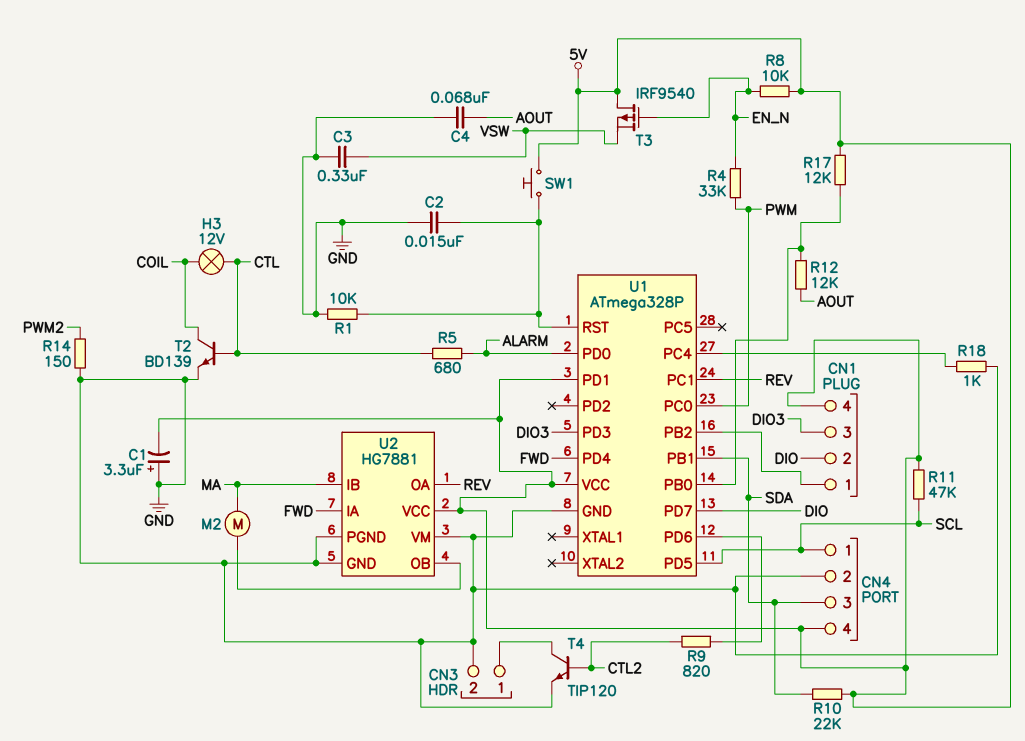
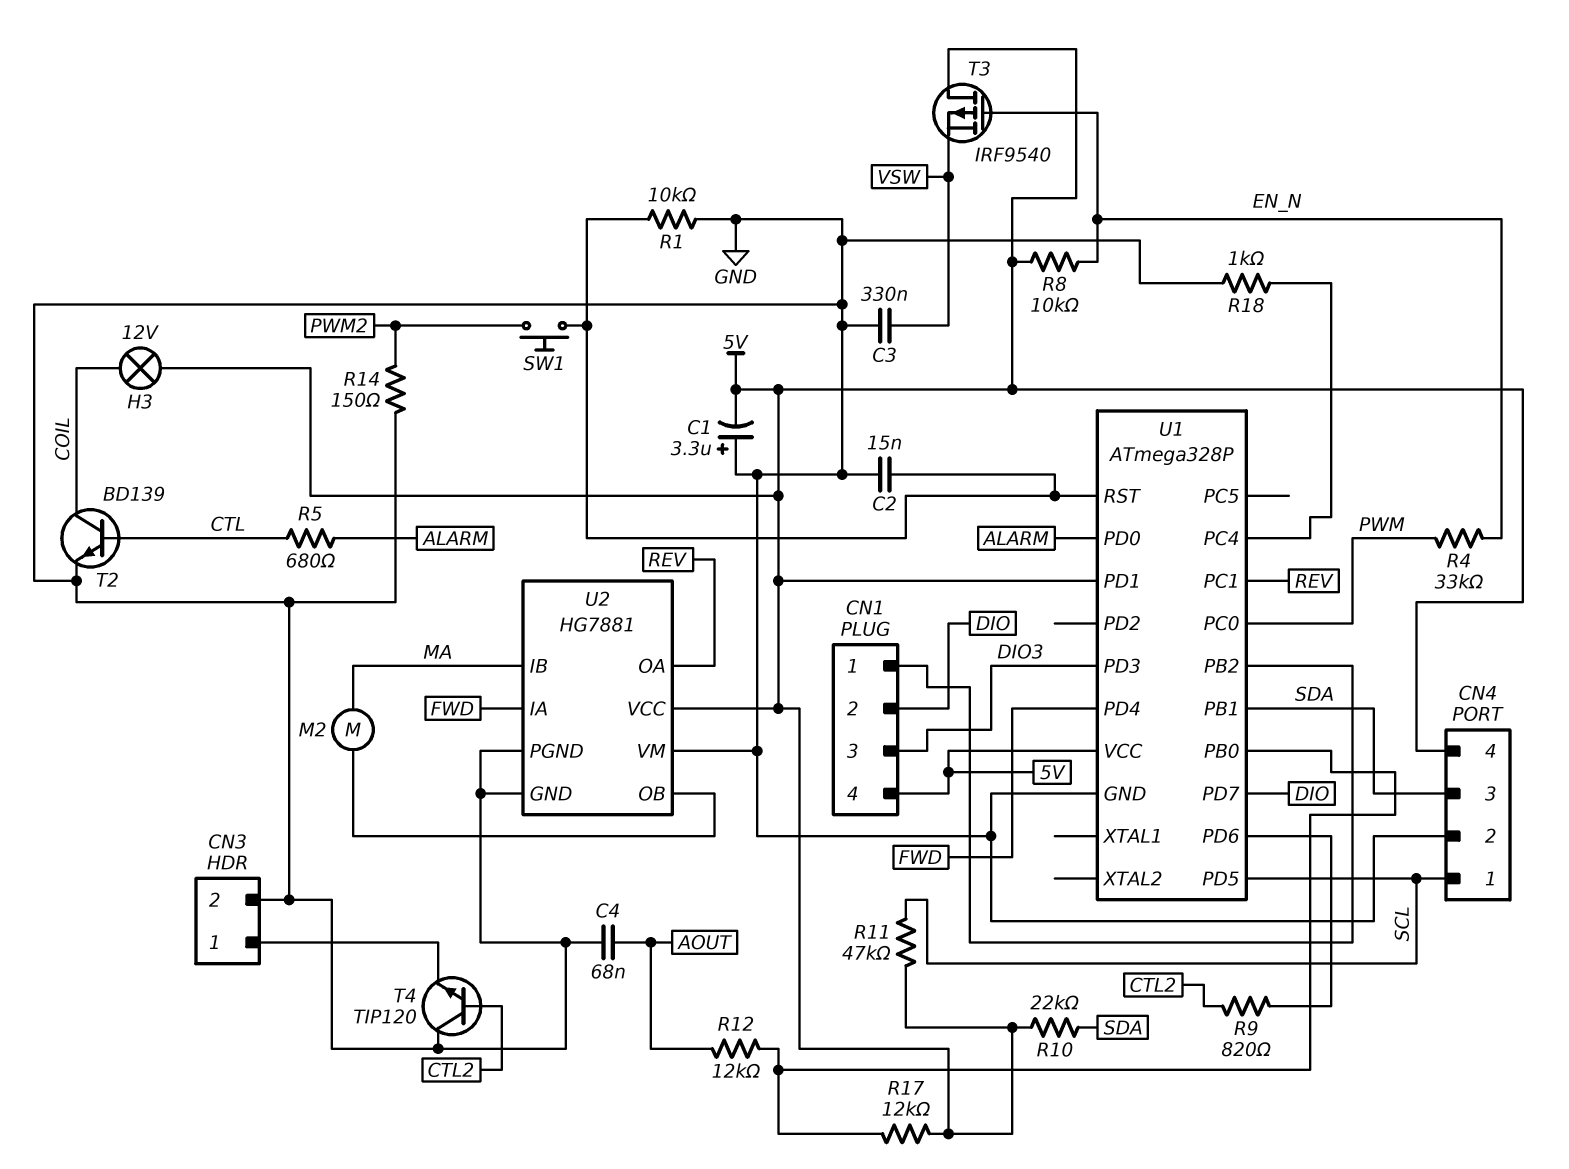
H3: lamp 12V (COIL, CTL) -> lamp 12V (5V, COIL)
SW1: button (5V, U1/RST) -> button (PWM2, U1/RST)
T4: NPN TIP120 (B CTL2, C CN3/1, E GND) -> NPN TIP120 (B CTL2, C GND, E CN3/1)

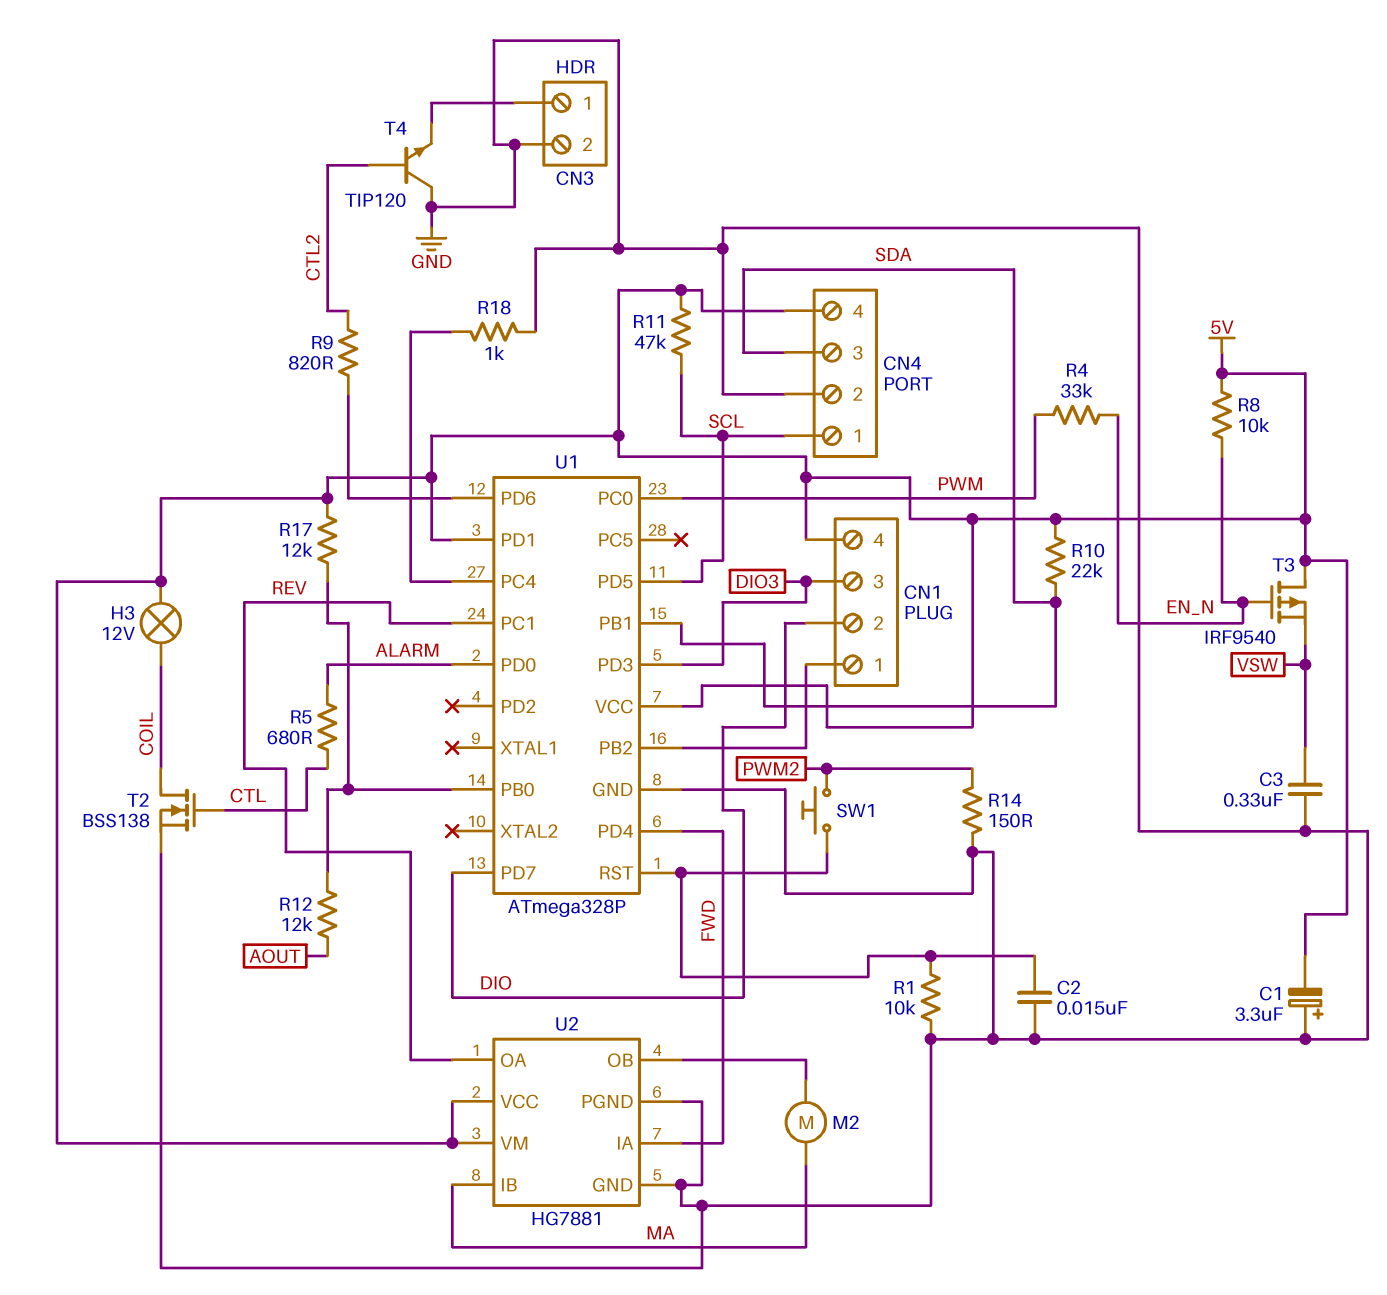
C4: 68nF (AOUT, GND) -> none
T2: NPN BD139 (B CTL, C COIL, E GND) -> NMOS BSS138 (G CTL, D COIL, S GND)
U2 pin VM: GND -> 5V

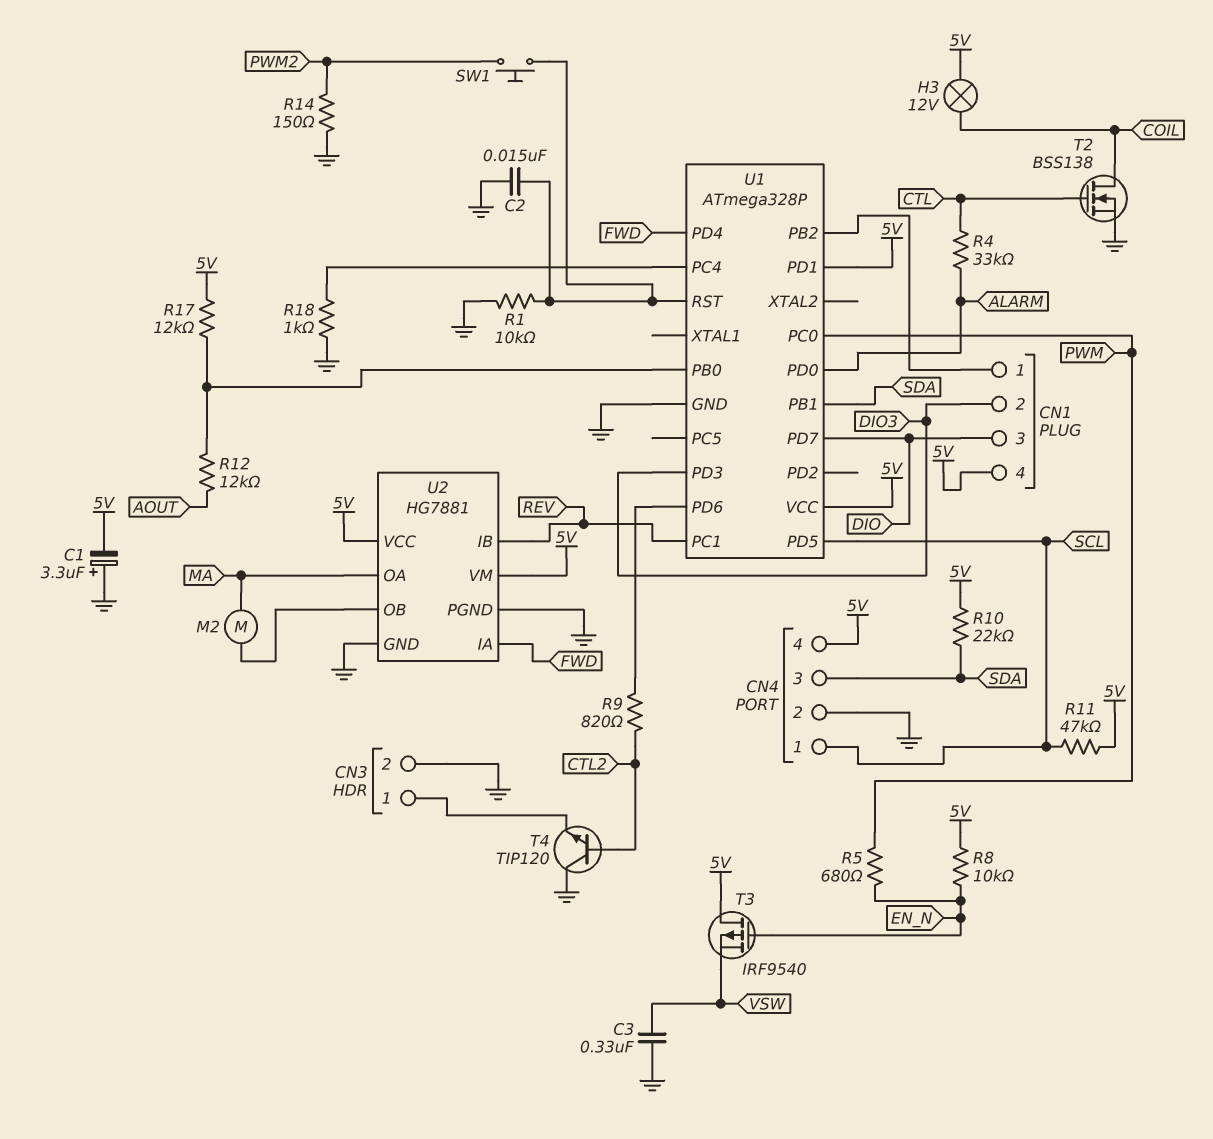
CN1 pin 2: DIO -> DIO3
CN1 pin 3: DIO3 -> DIO
R4: 33k (EN_N, PWM) -> 33k (ALARM, CTL)
R5: 680 (ALARM, CTL) -> 680 (EN_N, PWM)
U2 pin IB: MA -> REV
U2 pin OA: REV -> MA

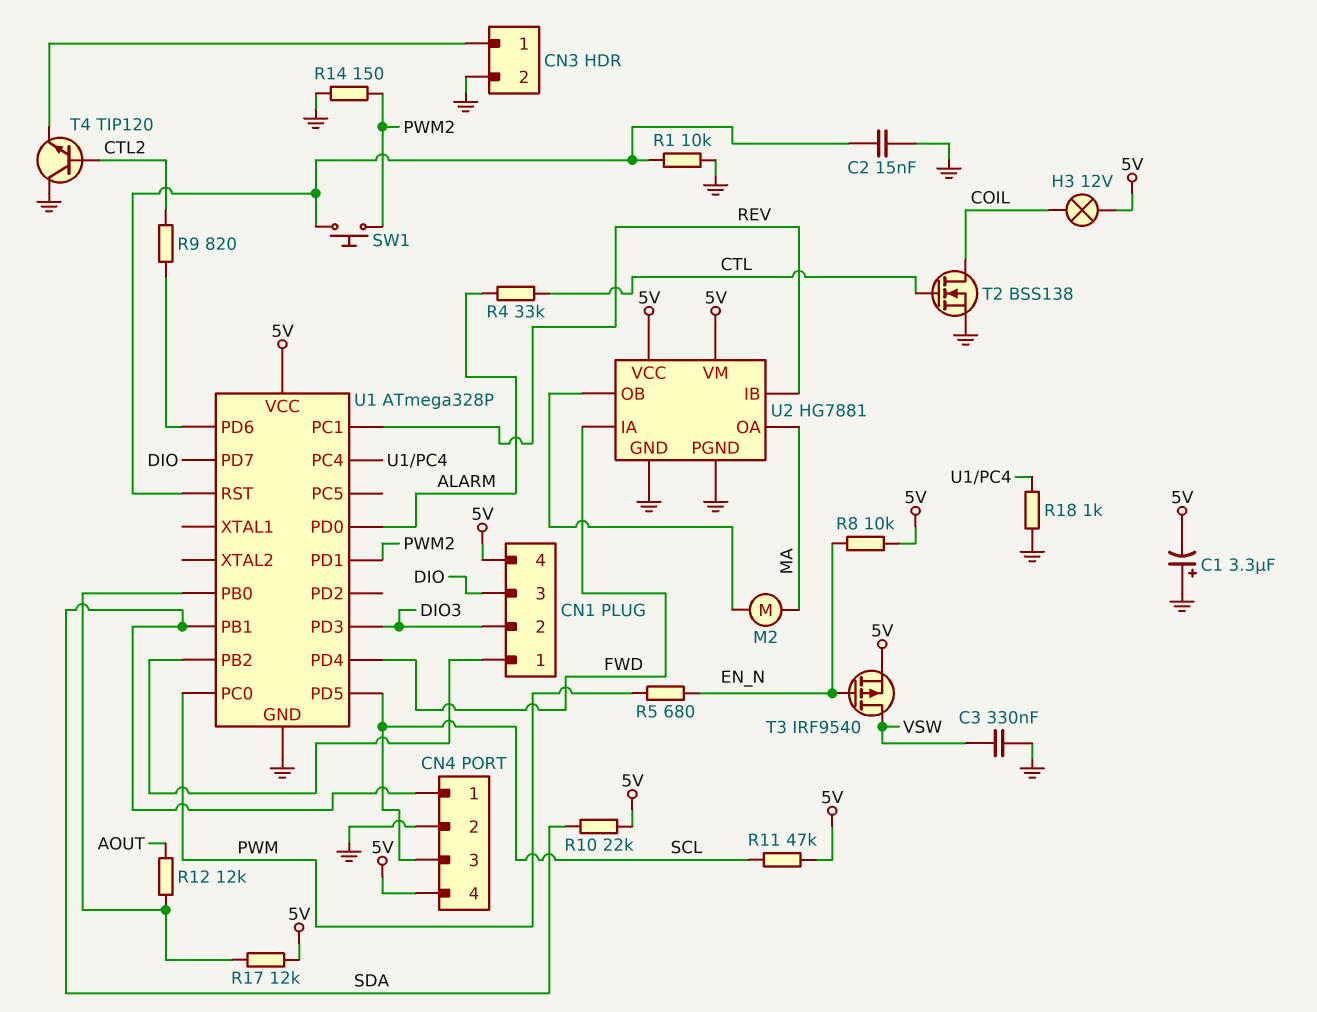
CN4 pin 1: SCL -> SDA
CN4 pin 3: SDA -> SCL
T3: PMOS IRF9540 (G EN_N, D 5V, S VSW) -> PMOS IRF9540 (G EN_N, D VSW, S 5V)
U1 pin PD1: 5V -> PWM2

